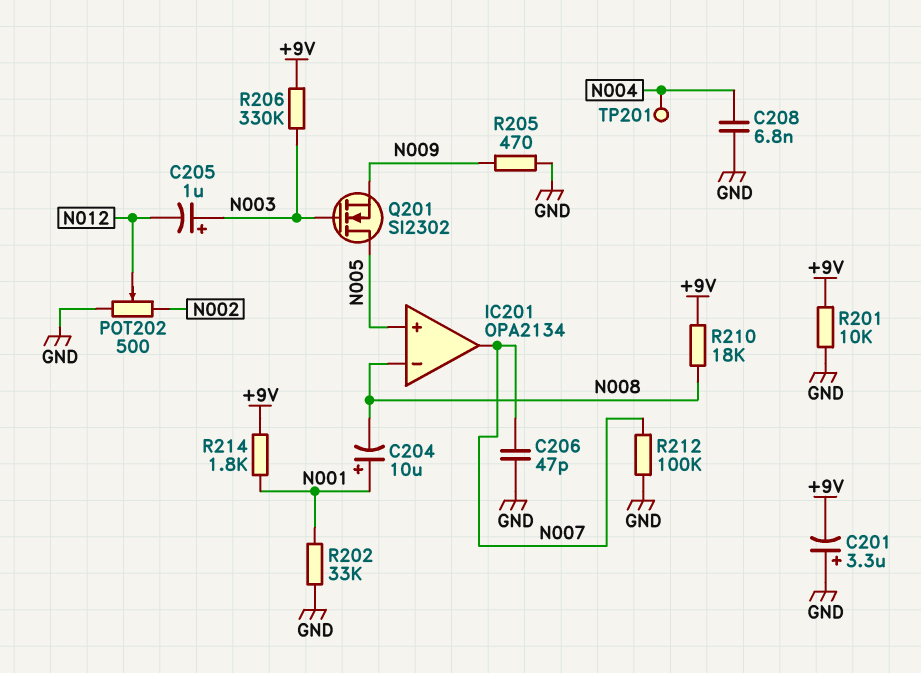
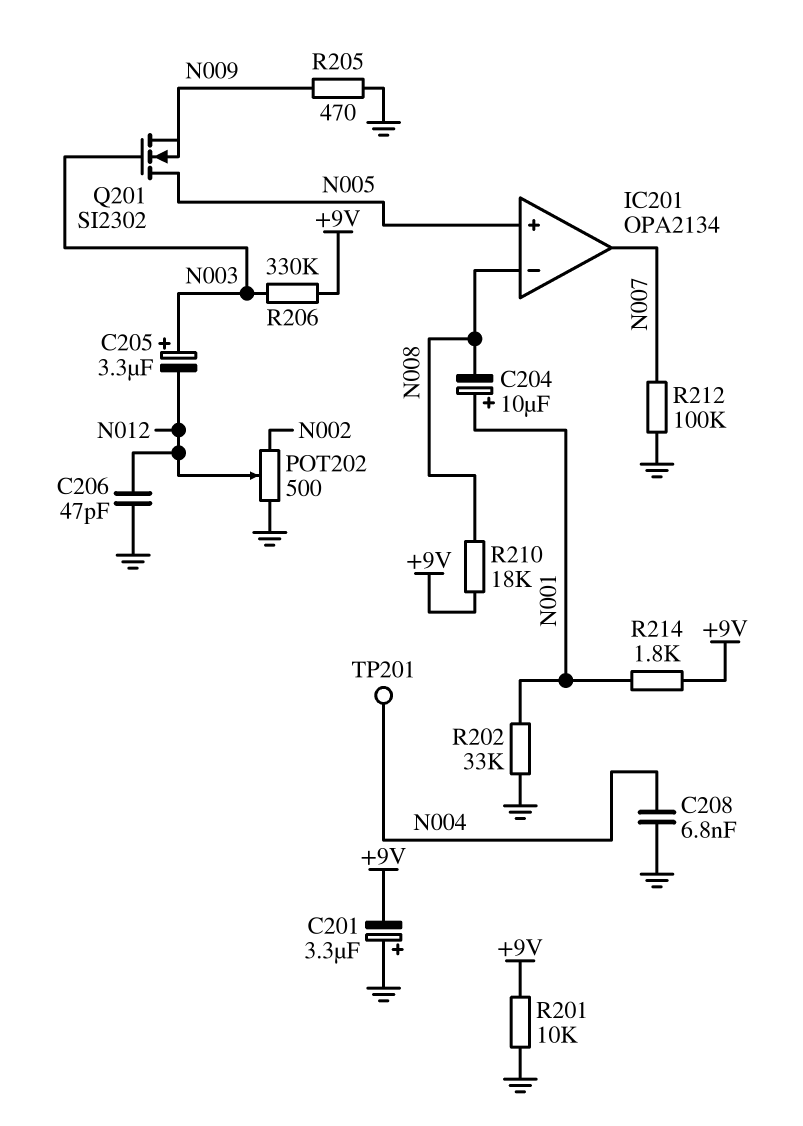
C205: 1uF (plus N003, minus N012) -> 3.3uF (plus N003, minus N012)
C206: 47pF (GND, N007) -> 47pF (GND, N012)

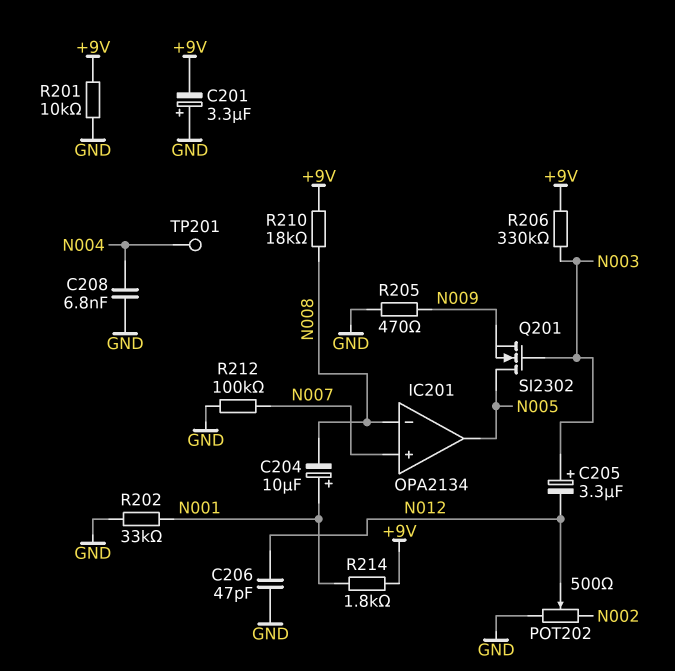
IC201 pin in+: N005 -> N007
IC201 pin out: N007 -> N005

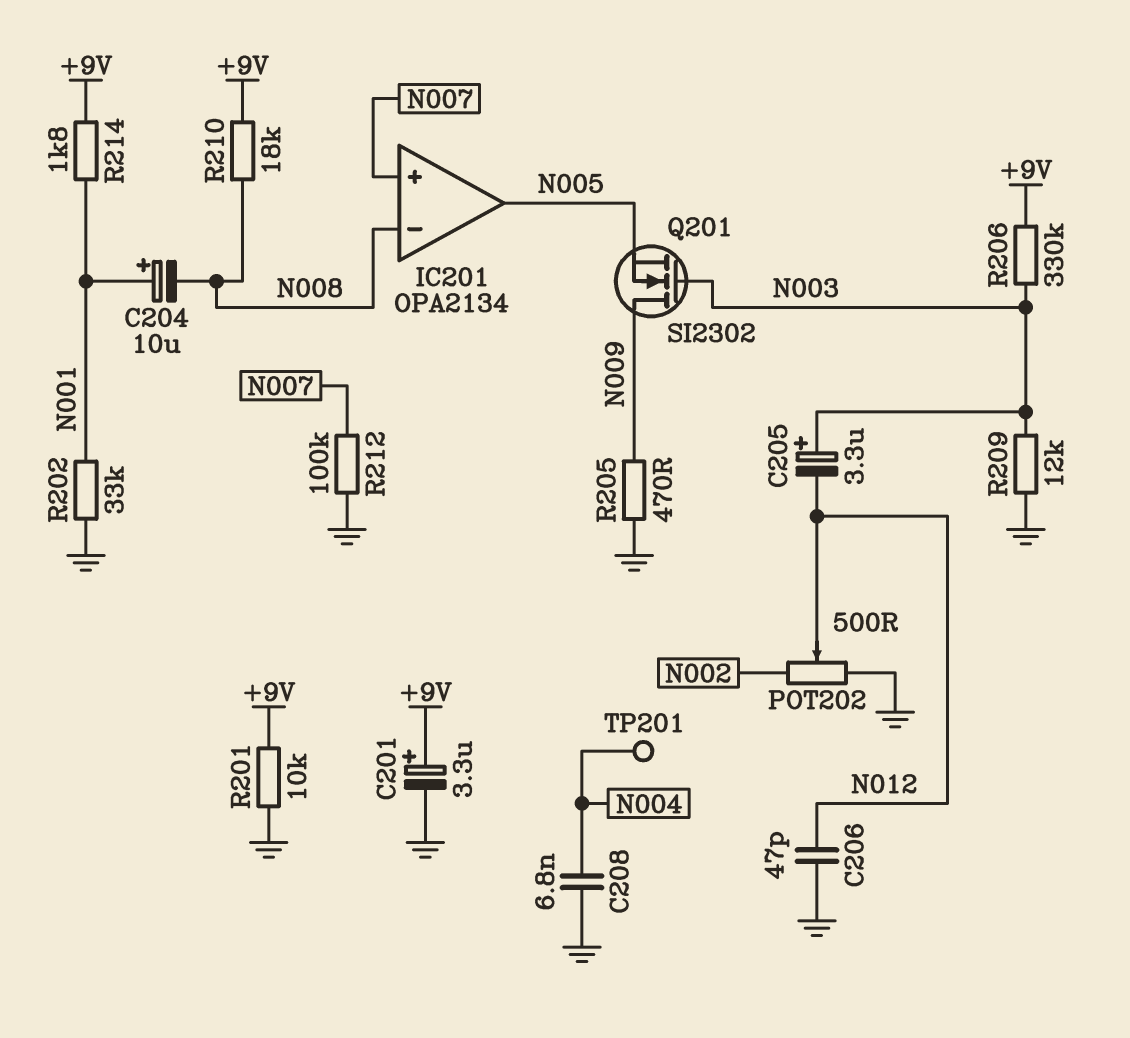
C201: 3.3uF (plus GND, minus +9V) -> 3.3uF (plus +9V, minus GND)
Q201: NMOS SI2302 (G N003, D N005, S N009) -> NMOS SI2302 (G N003, D N009, S N005)
R209: none -> 12k (GND, N003)

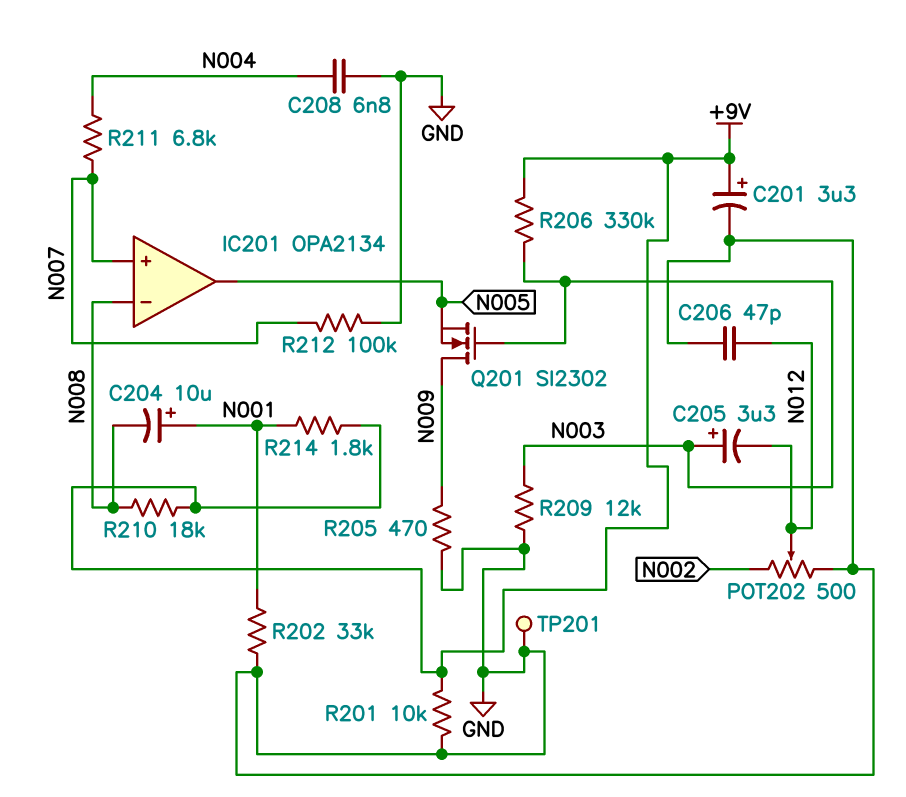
R211: none -> 6.8k (N004, N007)
TP201: test point (N004) -> test point (GND)

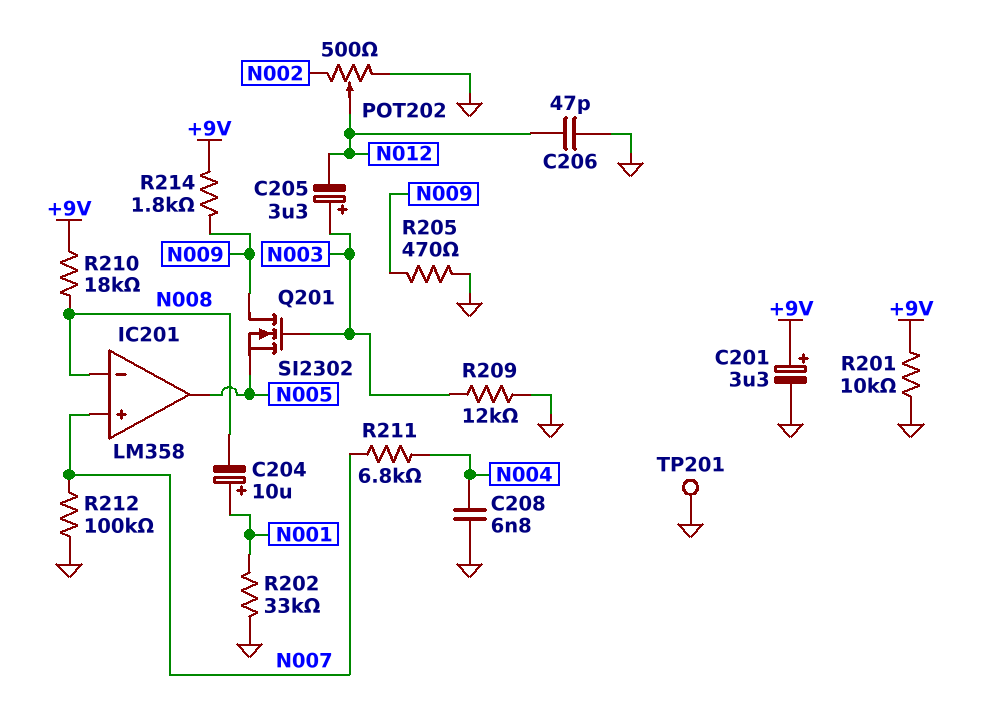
IC201: OPA2134 -> LM358
R206: 330k (+9V, N003) -> none
R214: 1.8k (+9V, N001) -> 1.8k (+9V, N009)

